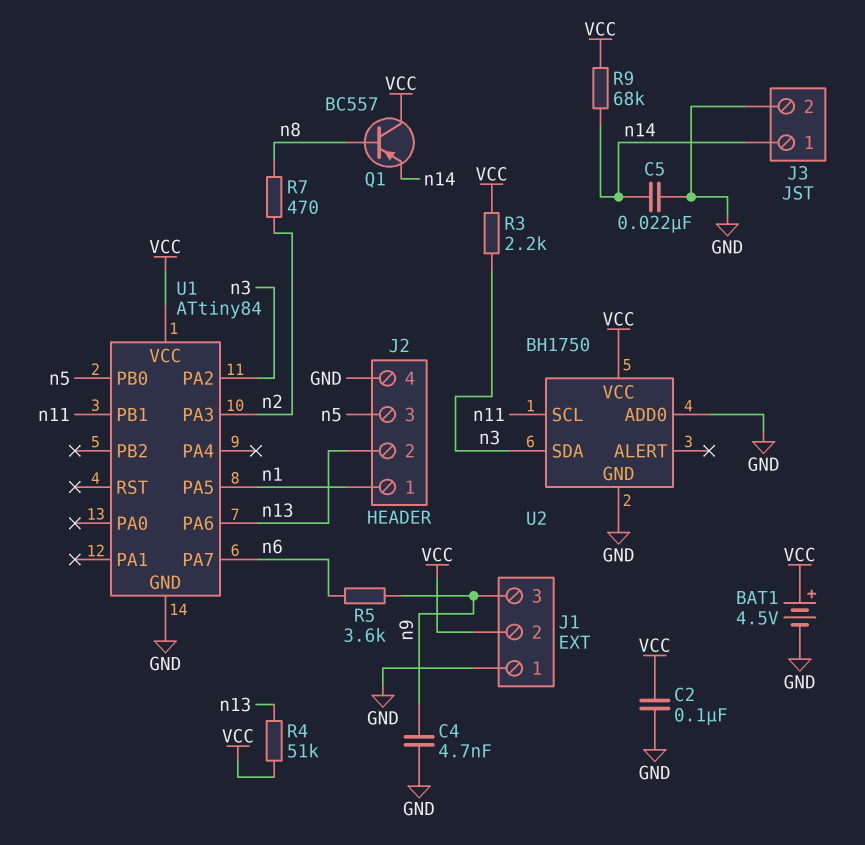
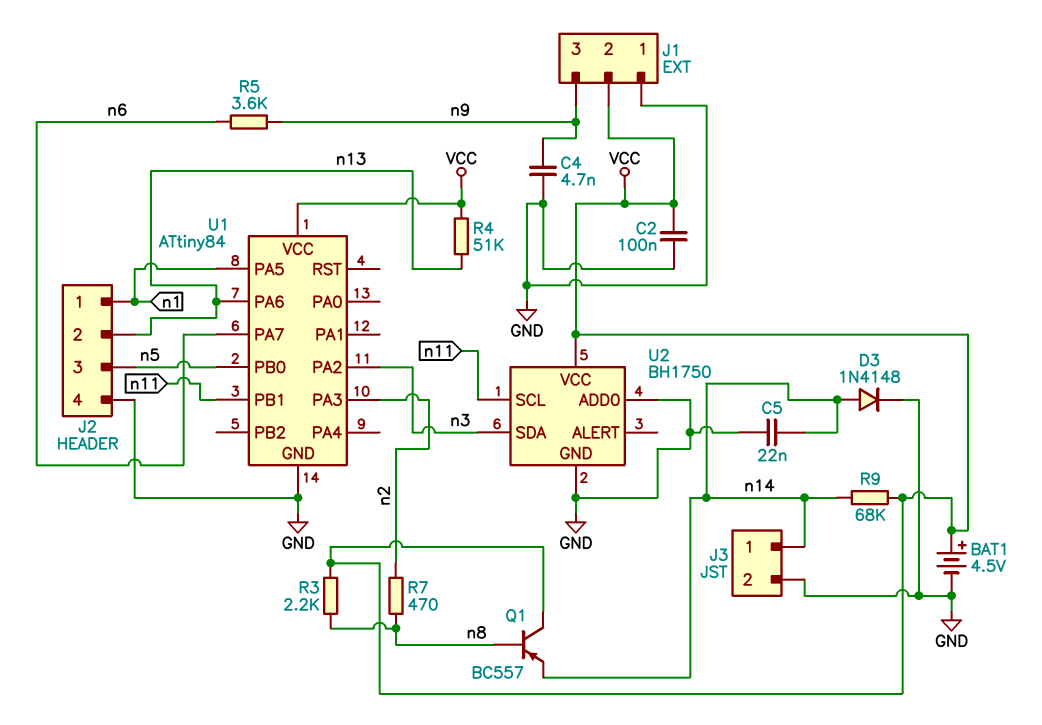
D3: none -> diode 1N4148 (A n14, K GND)
R3: 2.2k (VCC, n3) -> 2.2k (VCC, n8)

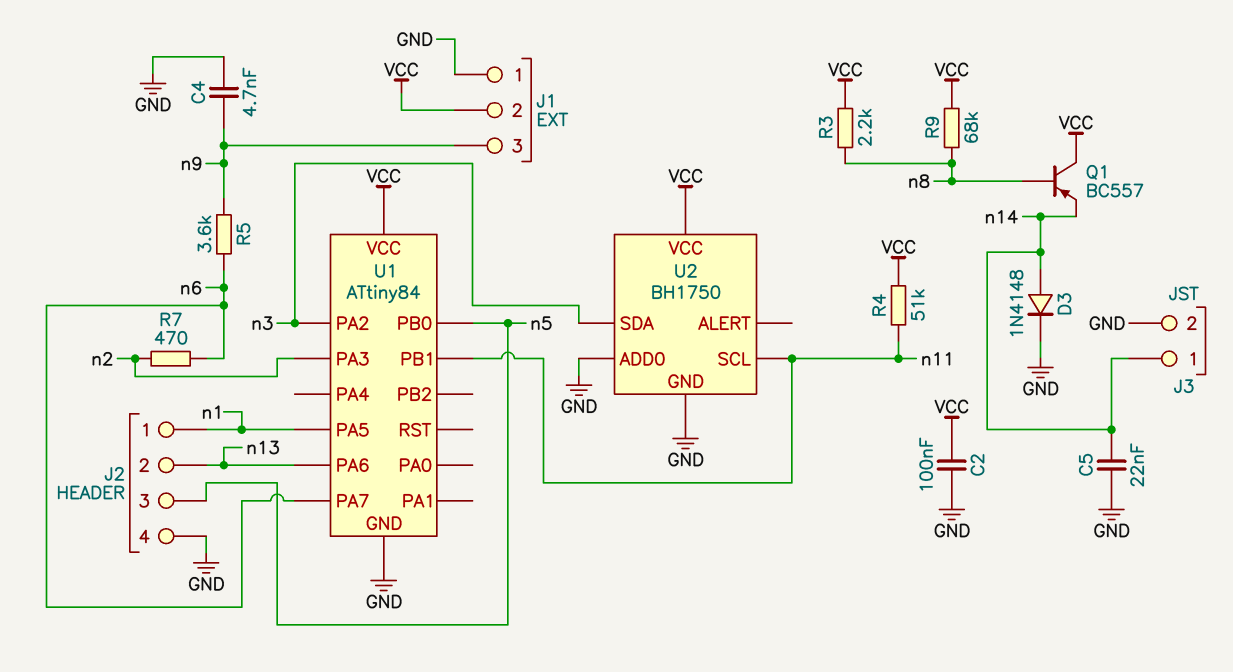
BAT1: 4.5V (plus VCC, minus GND) -> none
R4: 51k (VCC, n13) -> 51k (VCC, n11)
R7: 470 (n2, n8) -> 470 (n2, n6)
R9: 68k (VCC, n14) -> 68k (VCC, n8)

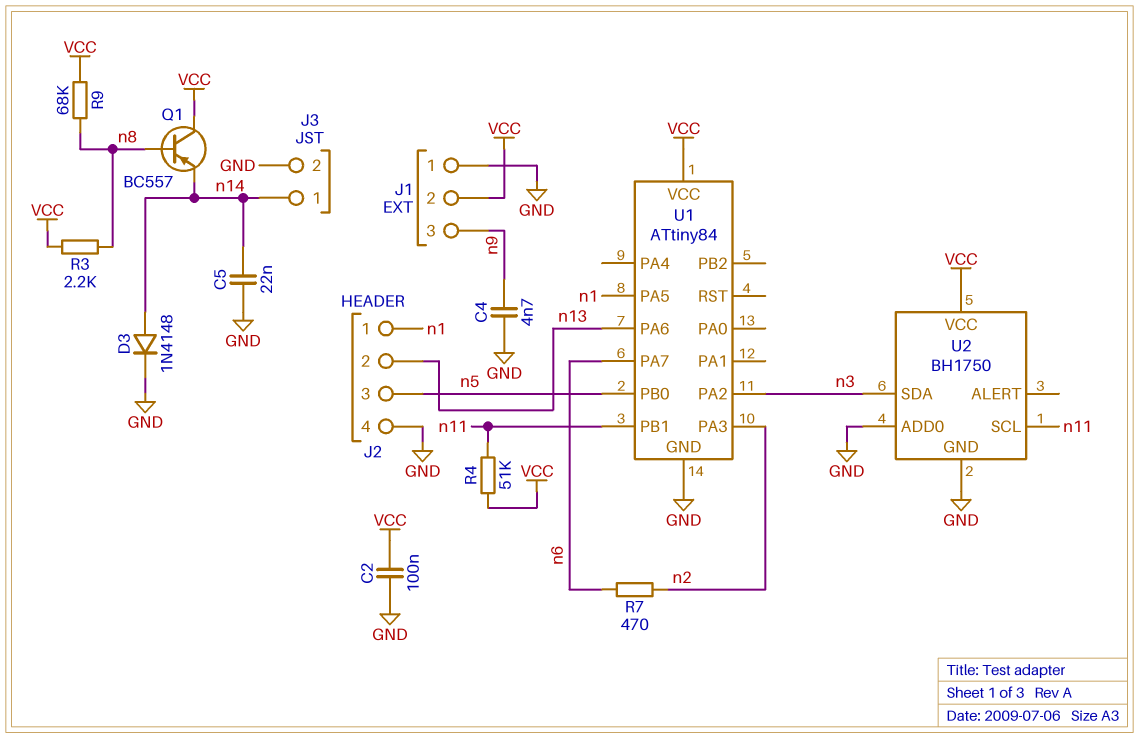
R5: 3.6k (n6, n9) -> none

